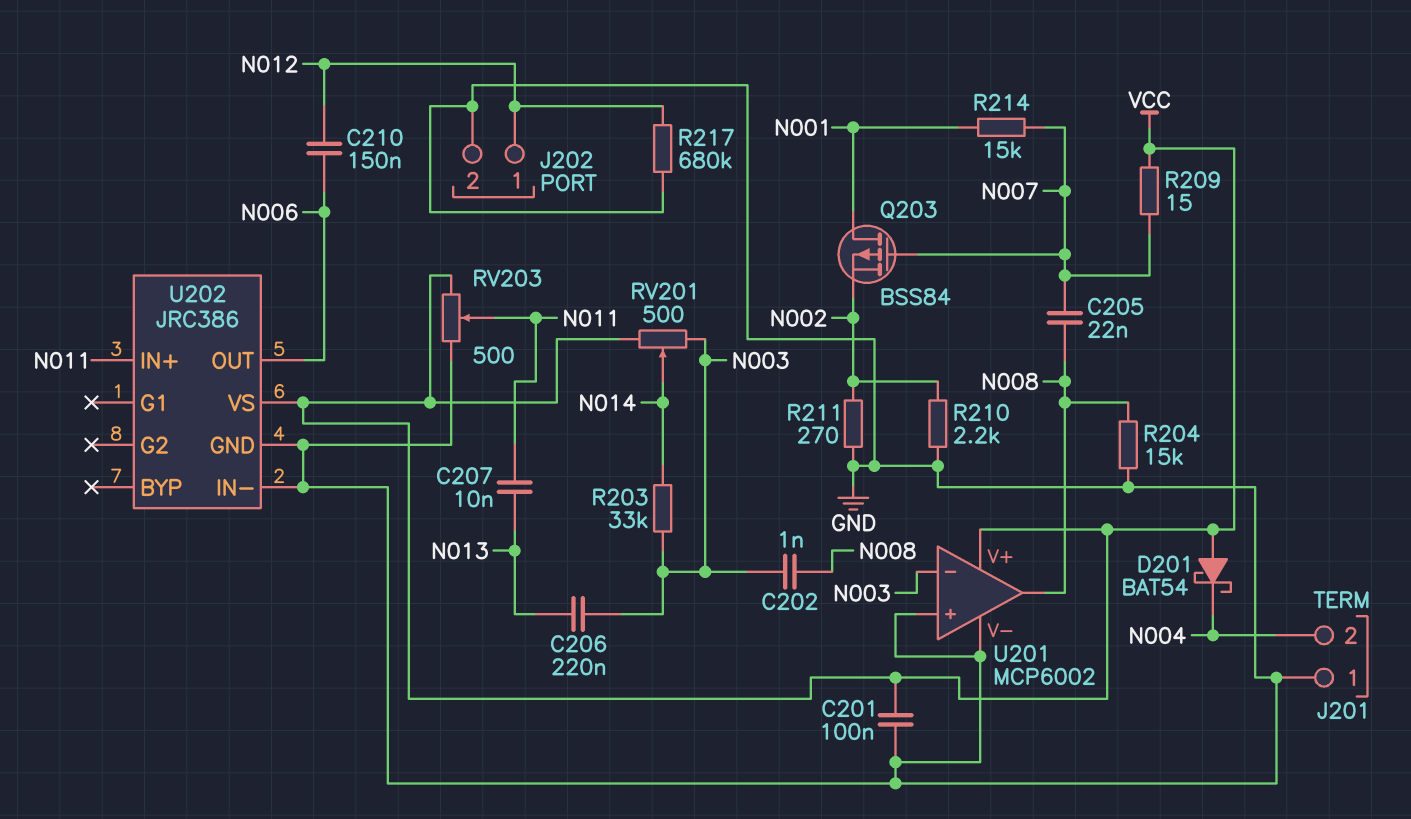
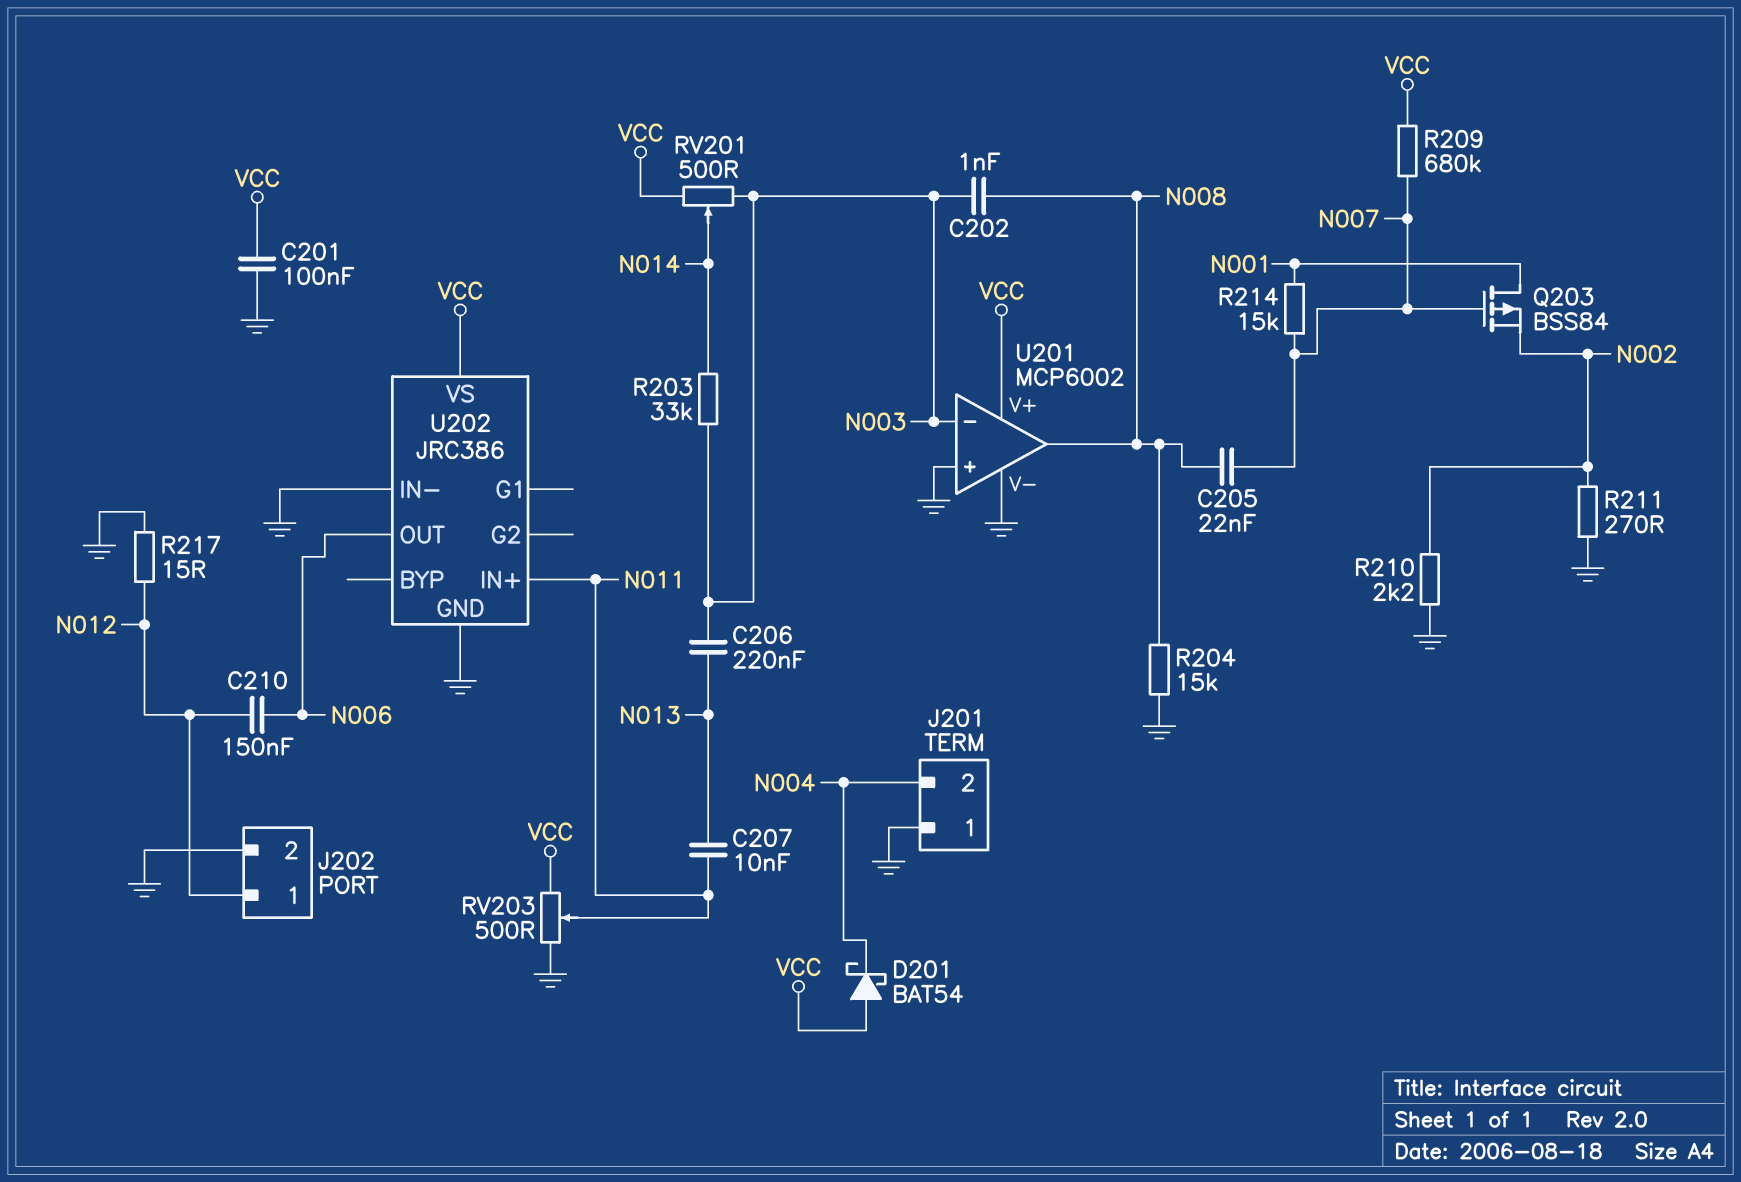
R209: 15 (N007, VCC) -> 680k (N007, VCC)
R217: 680k (GND, N012) -> 15 (GND, N012)

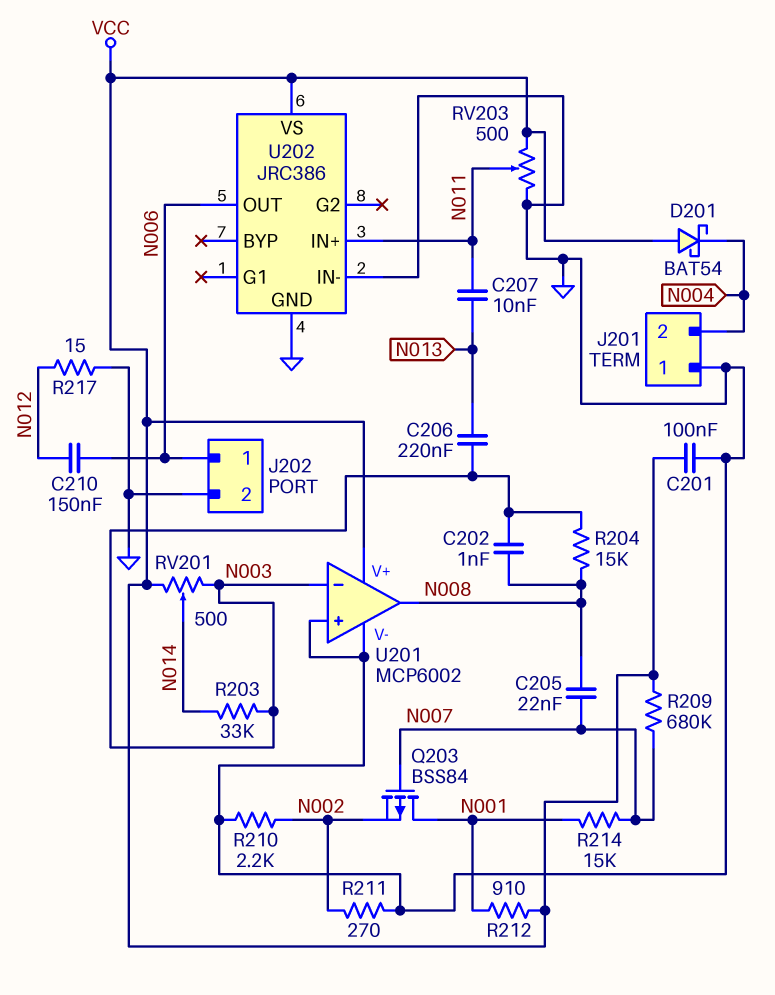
J202 pin 1: N012 -> N006
R204: 15k (GND, N008) -> 15k (N003, N008)
R212: none -> 910 (N001, VCC)

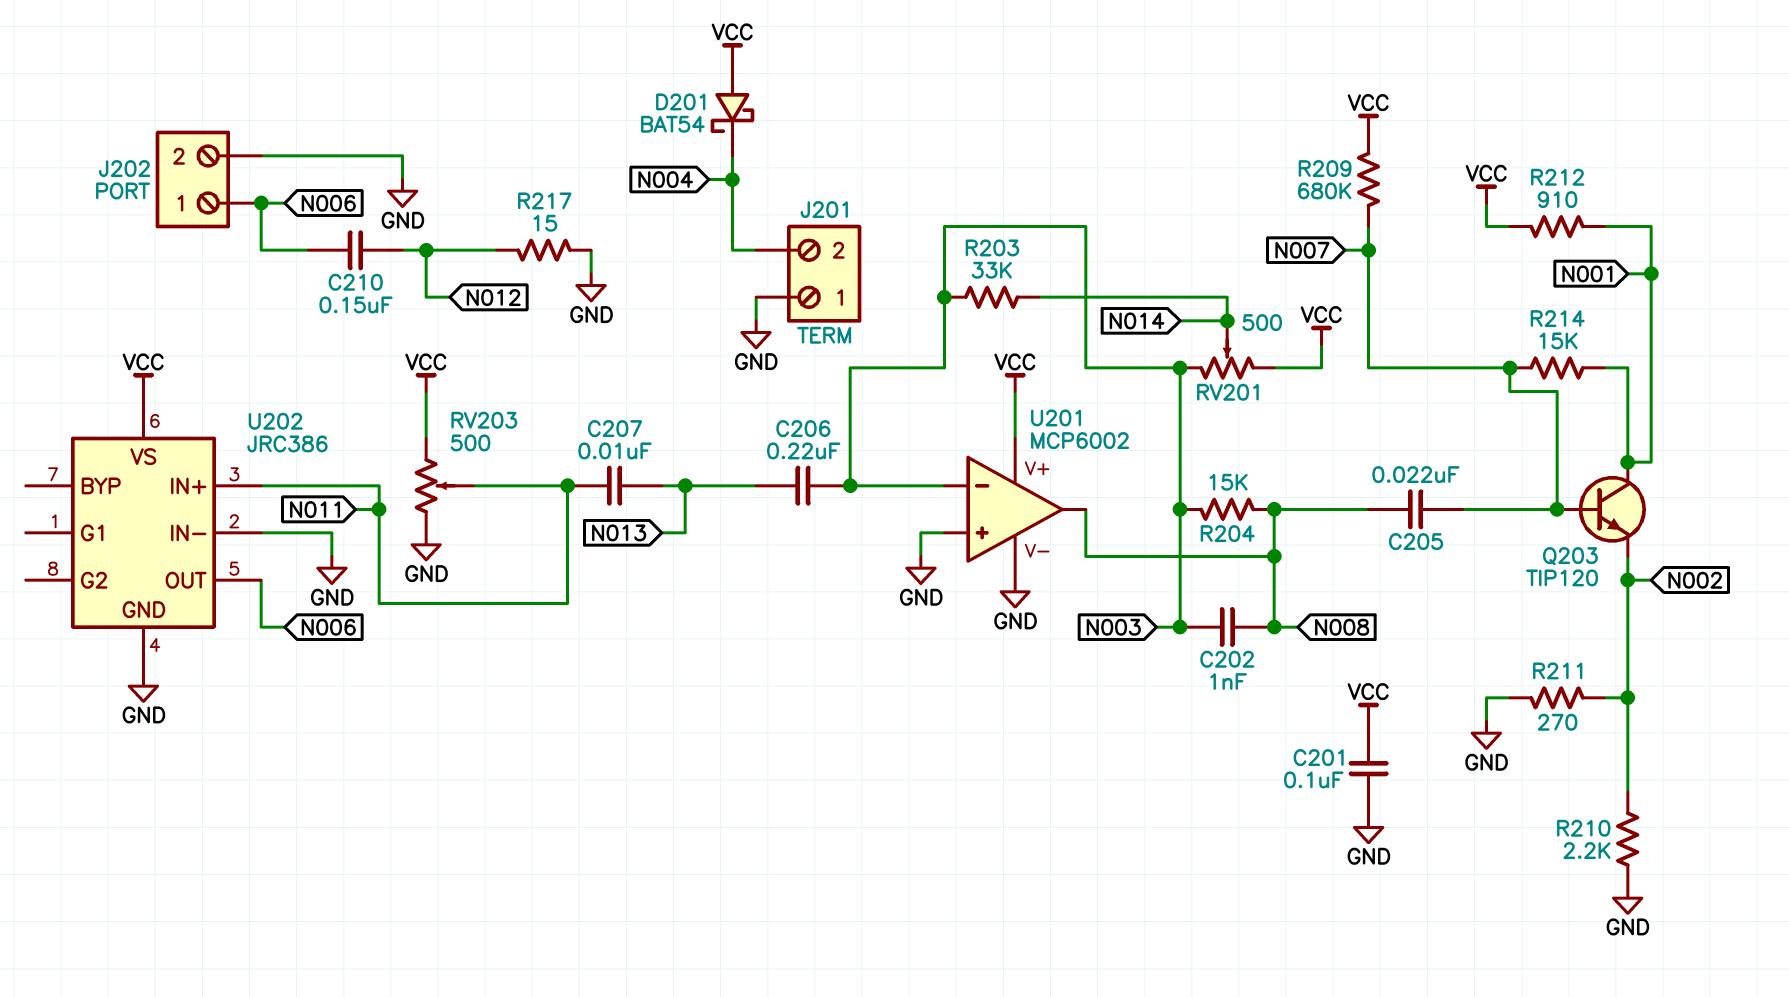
Q203: PMOS BSS84 (G N007, D N001, S N002) -> NPN TIP120 (B N007, C N001, E N002)

